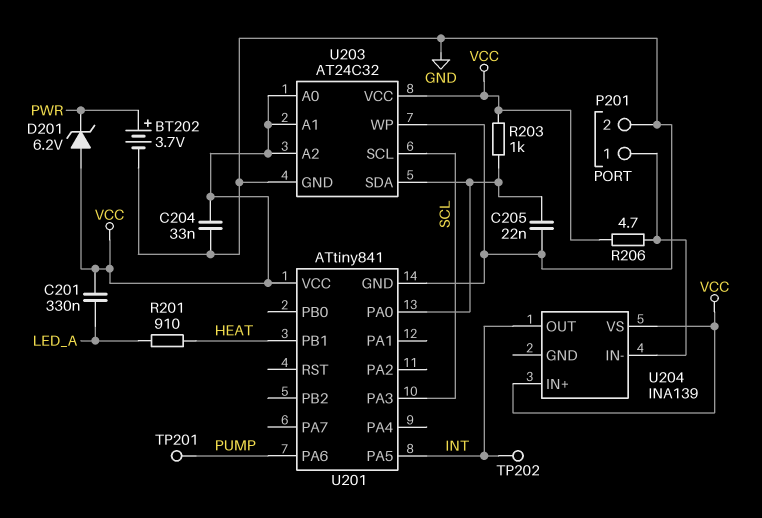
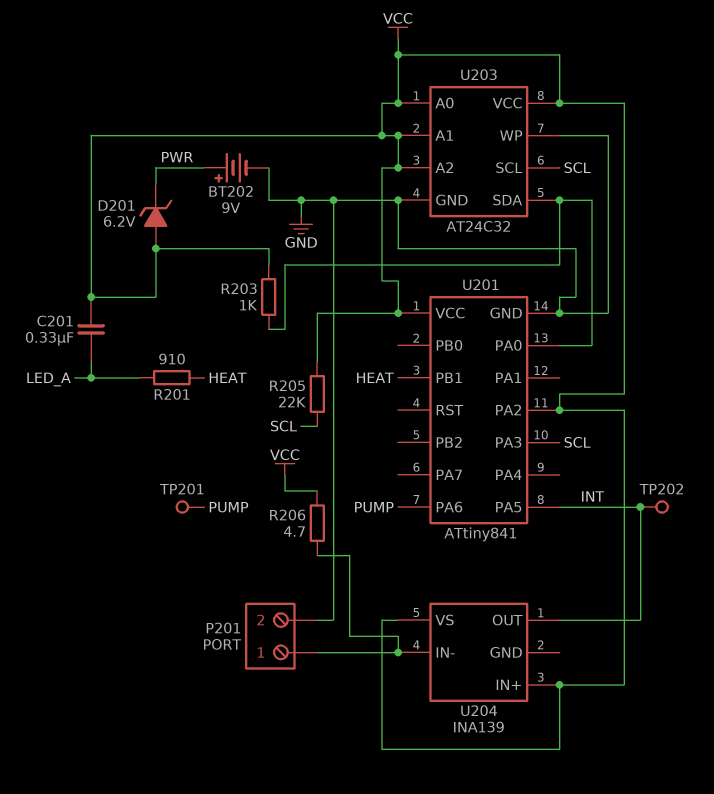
BT202: 3.7V (plus PWR, minus GND) -> 9V (plus PWR, minus GND)
C204: 33nF (GND, VCC) -> none
C205: 22nF (GND, U201/PA0) -> none
R205: none -> 22k (SCL, VCC)
U201 pin PA2: none -> VCC

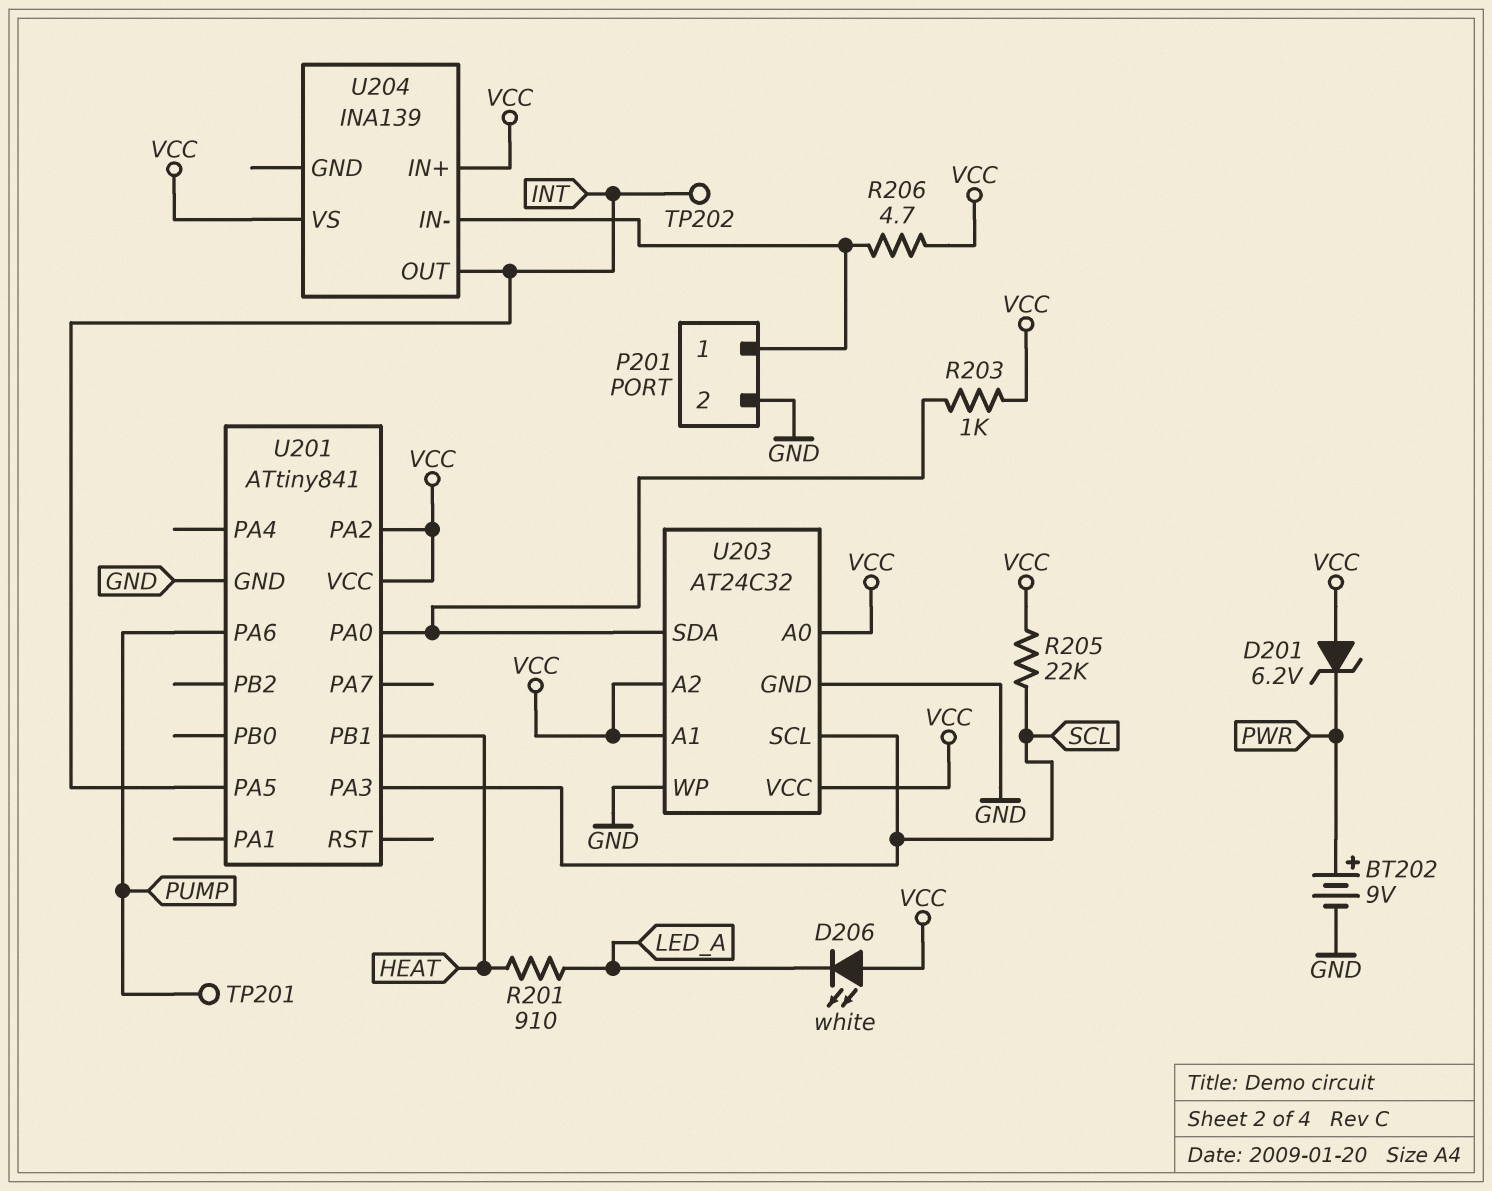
C201: 330nF (LED_A, VCC) -> none
D206: none -> LED white (A VCC, K LED_A)

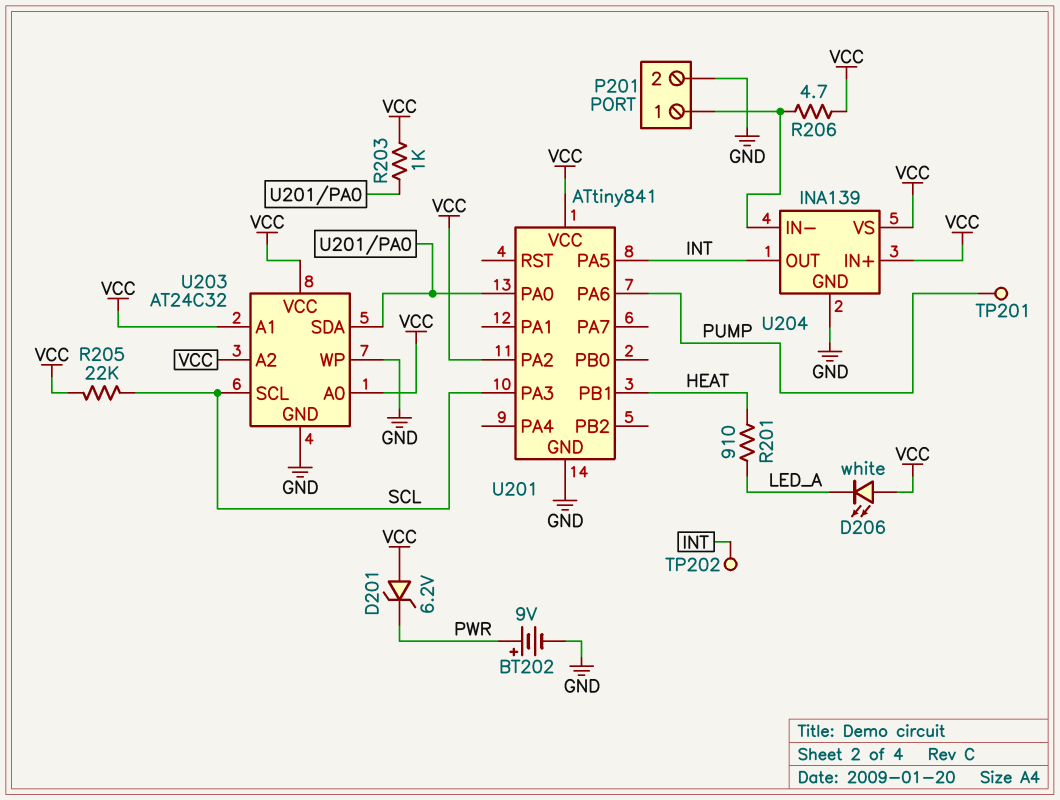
U204 pin GND: none -> GND

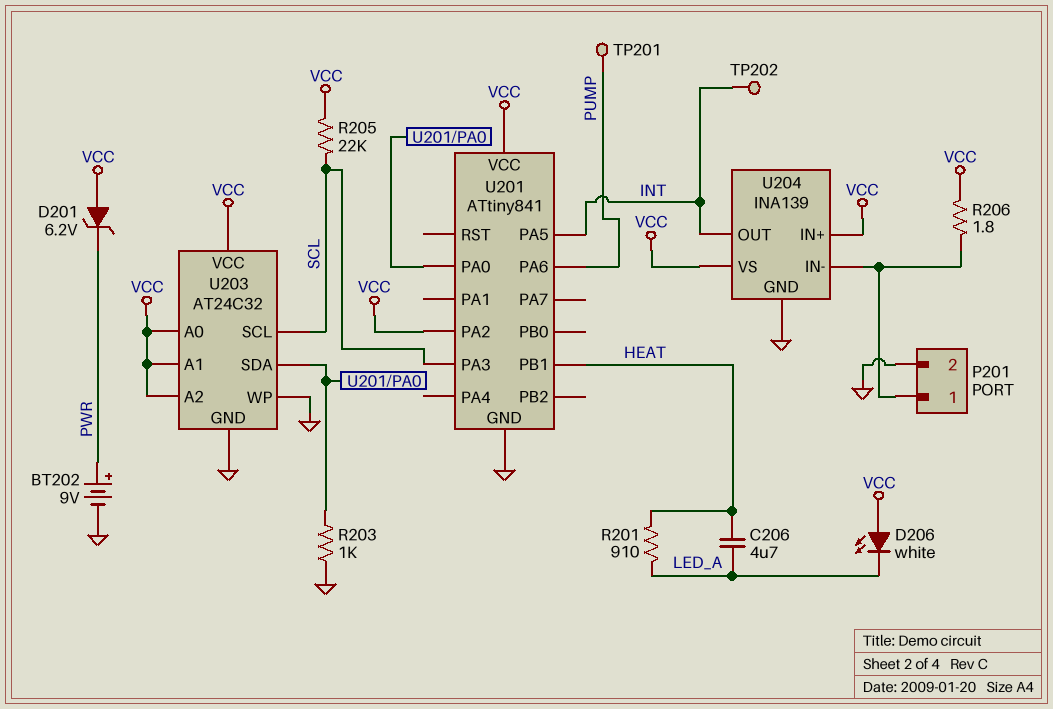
C206: none -> 4.7uF (HEAT, LED_A)
R203: 1k (U201/PA0, VCC) -> 1k (GND, U201/PA0)
R206: 4.7 (P201/1, VCC) -> 1.8 (P201/1, VCC)

